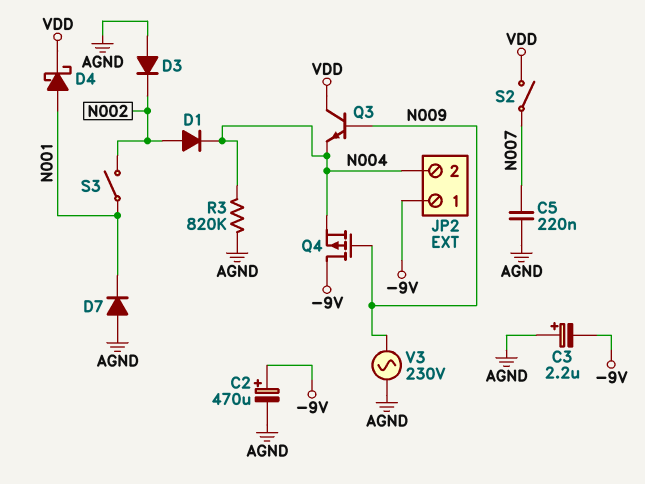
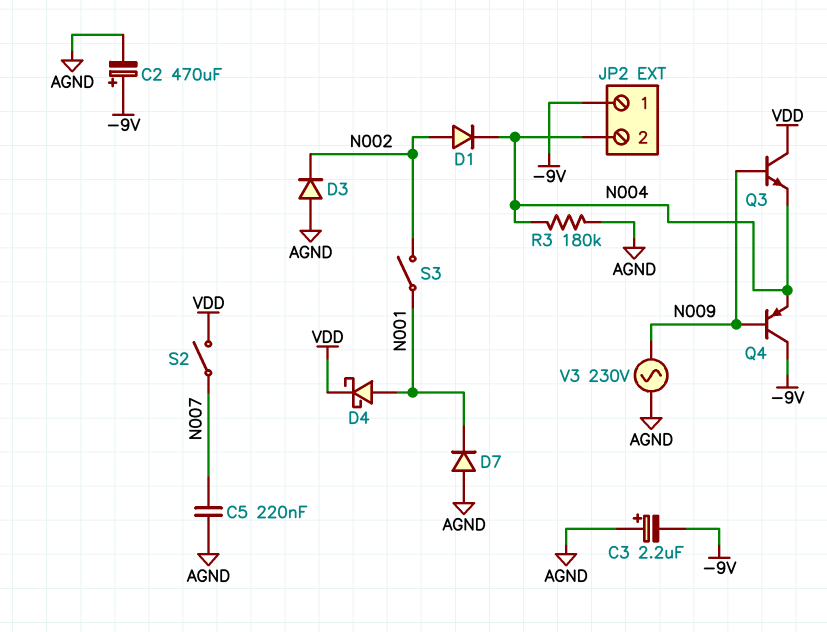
Q4: PMOS (G N009, D -9V, S N004) -> PNP (B N009, C -9V, E N004)
R3: 820k (AGND, N004) -> 180k (AGND, N004)

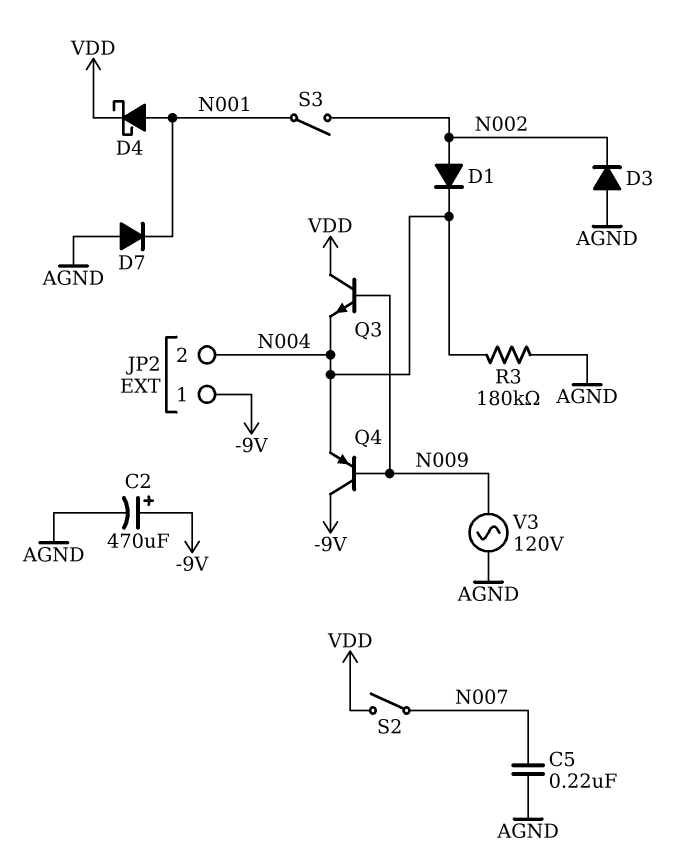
C3: 2.2uF (plus AGND, minus -9V) -> none
V3: AC 230V (AGND, N009) -> AC 120V (AGND, N009)

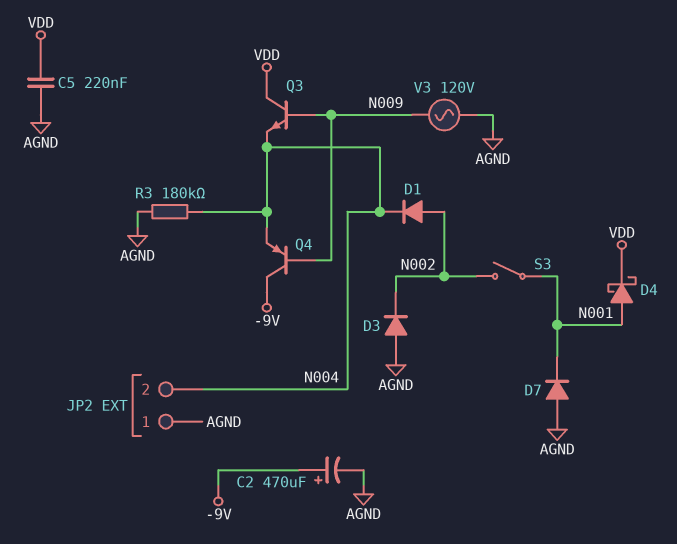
C5: 220nF (AGND, N007) -> 220nF (AGND, VDD)
JP2 pin 1: -9V -> AGND
S2: switch (N007, VDD) -> none

